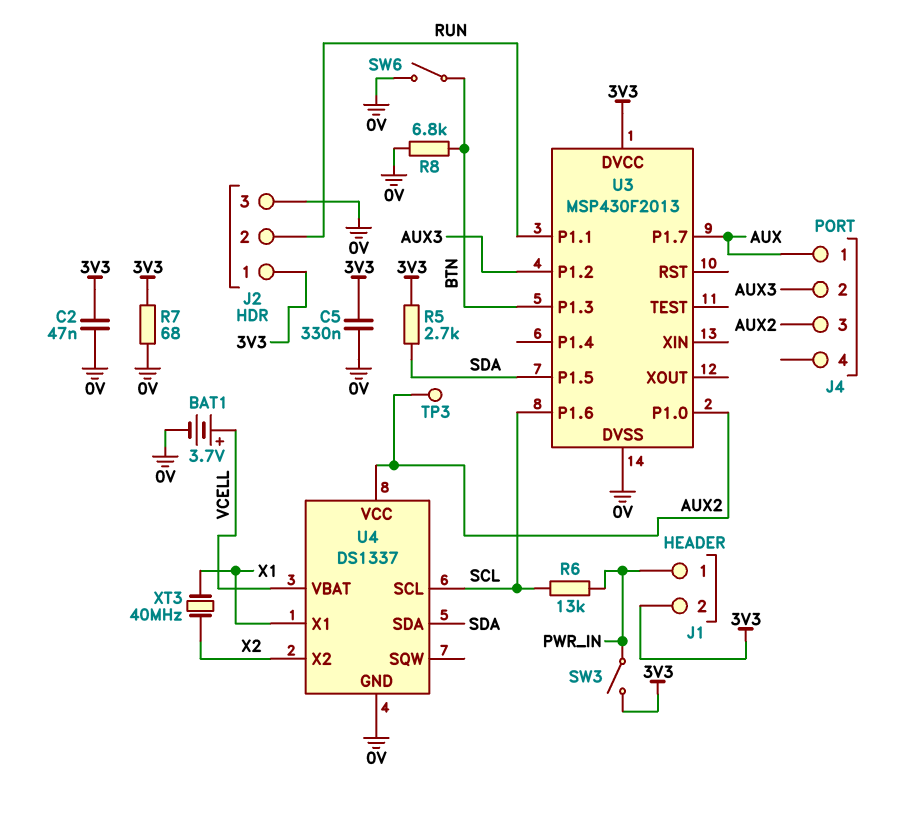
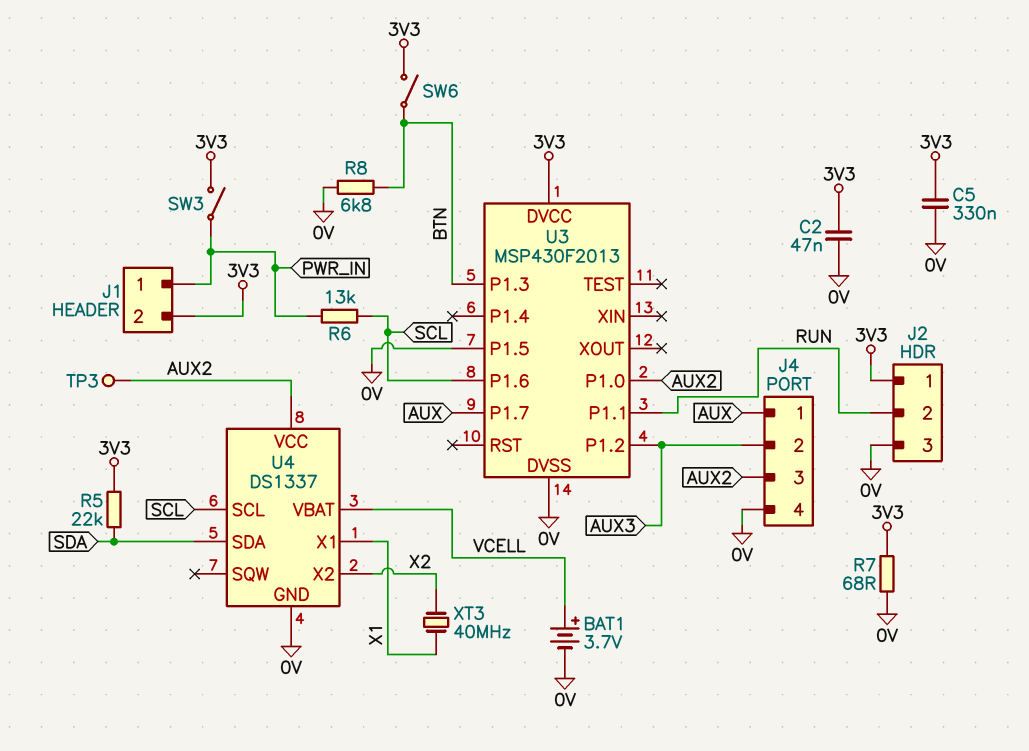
J4 pin 4: none -> 0V
R5: 2.7k (3V3, SDA) -> 22k (3V3, SDA)
SW6: switch (0V, BTN) -> switch (3V3, BTN)
U3 pin P1.5: SDA -> 0V

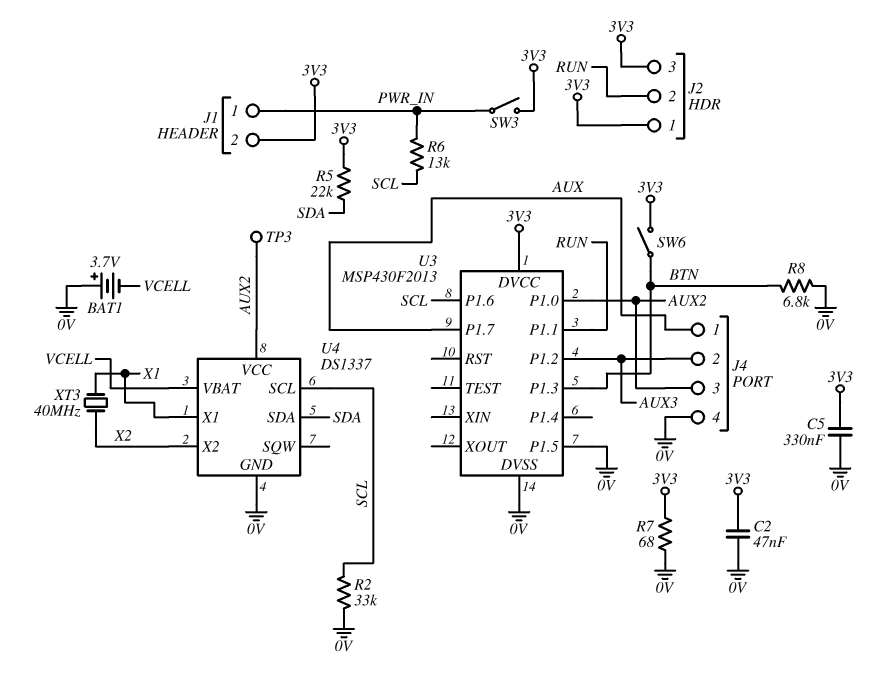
BAT1: 3.7V (plus VCELL, minus 0V) -> 3.7V (plus 0V, minus VCELL)
J2 pin 3: 0V -> 3V3
R2: none -> 33k (0V, SCL)

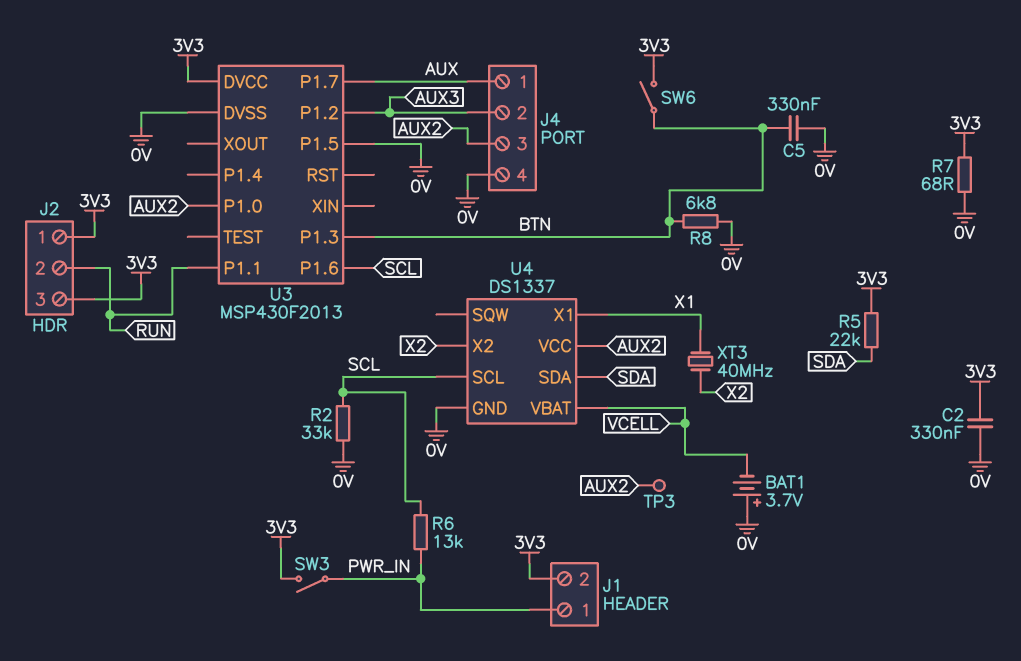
C2: 47nF (0V, 3V3) -> 330nF (0V, 3V3)
C5: 330nF (0V, 3V3) -> 330nF (0V, BTN)

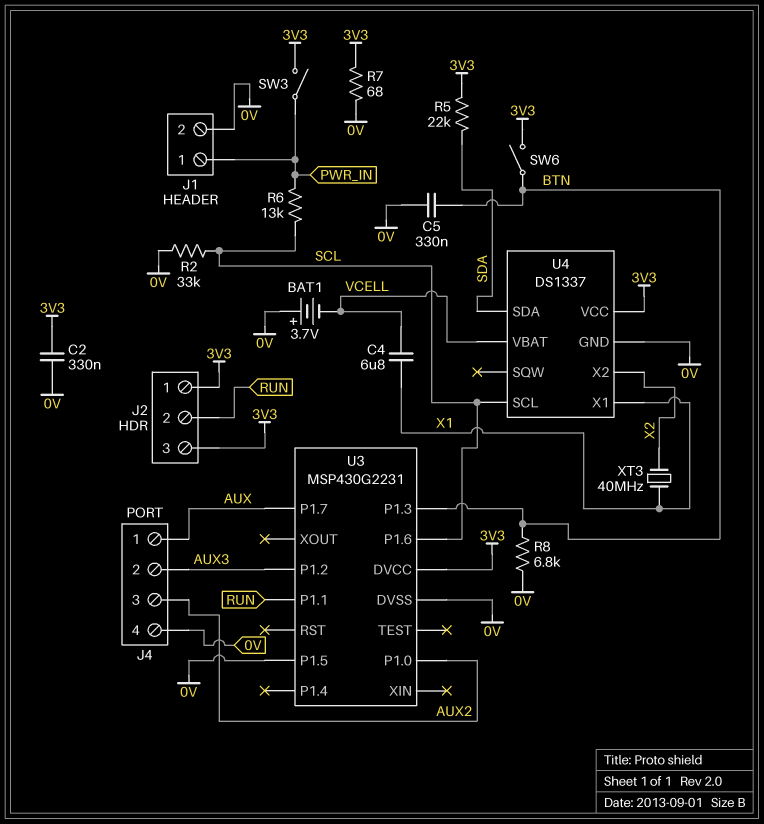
C4: none -> 6.8uF (VCELL, X1)
J1 pin 2: 3V3 -> 0V
TP3: test point (AUX2) -> none
U3: MSP430F2013 -> MSP430G2231
U4 pin VCC: AUX2 -> 3V3

